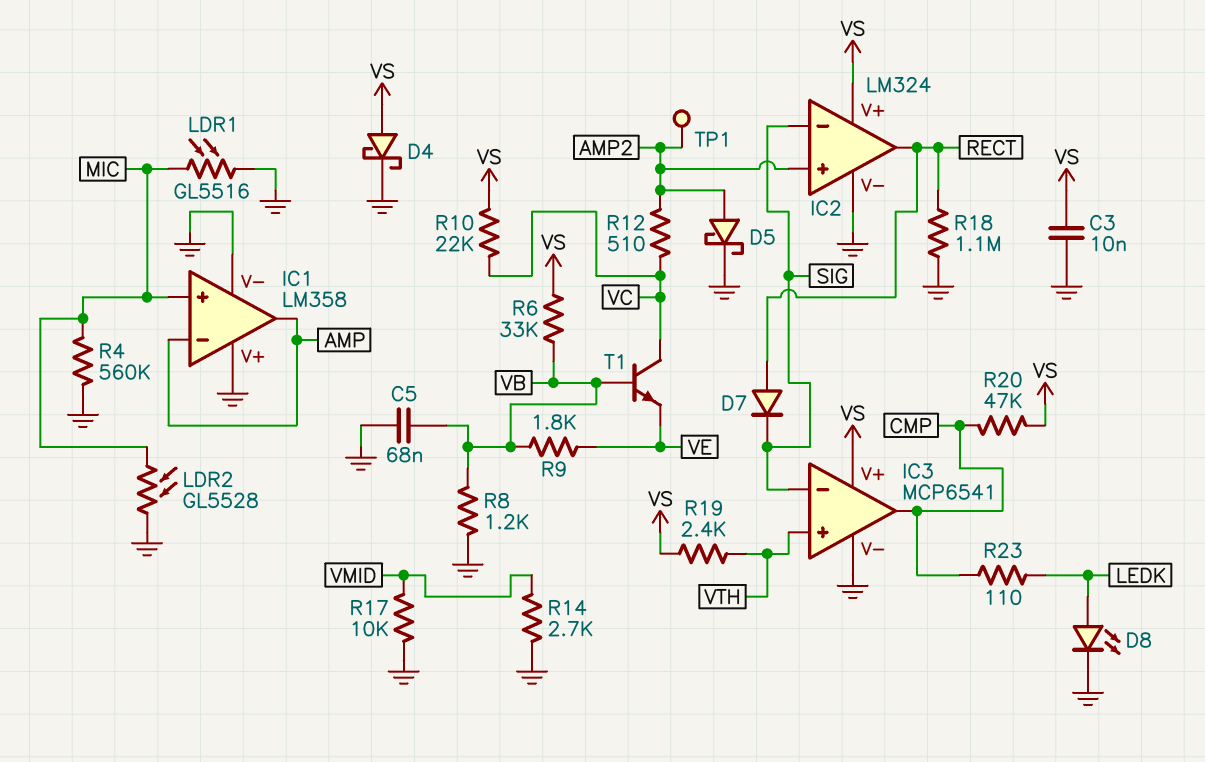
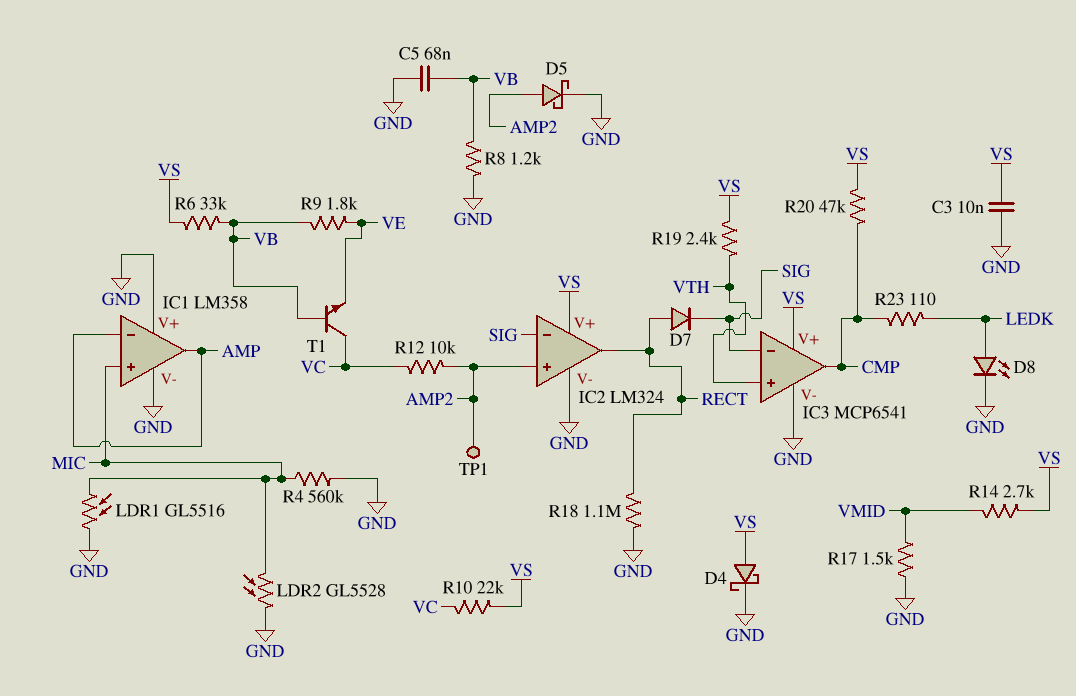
R12: 510 (AMP2, VC) -> 10k (AMP2, VC)
R14: 2.7k (GND, VMID) -> 2.7k (VMID, VS)
R17: 10k (GND, VMID) -> 1.5k (GND, VMID)

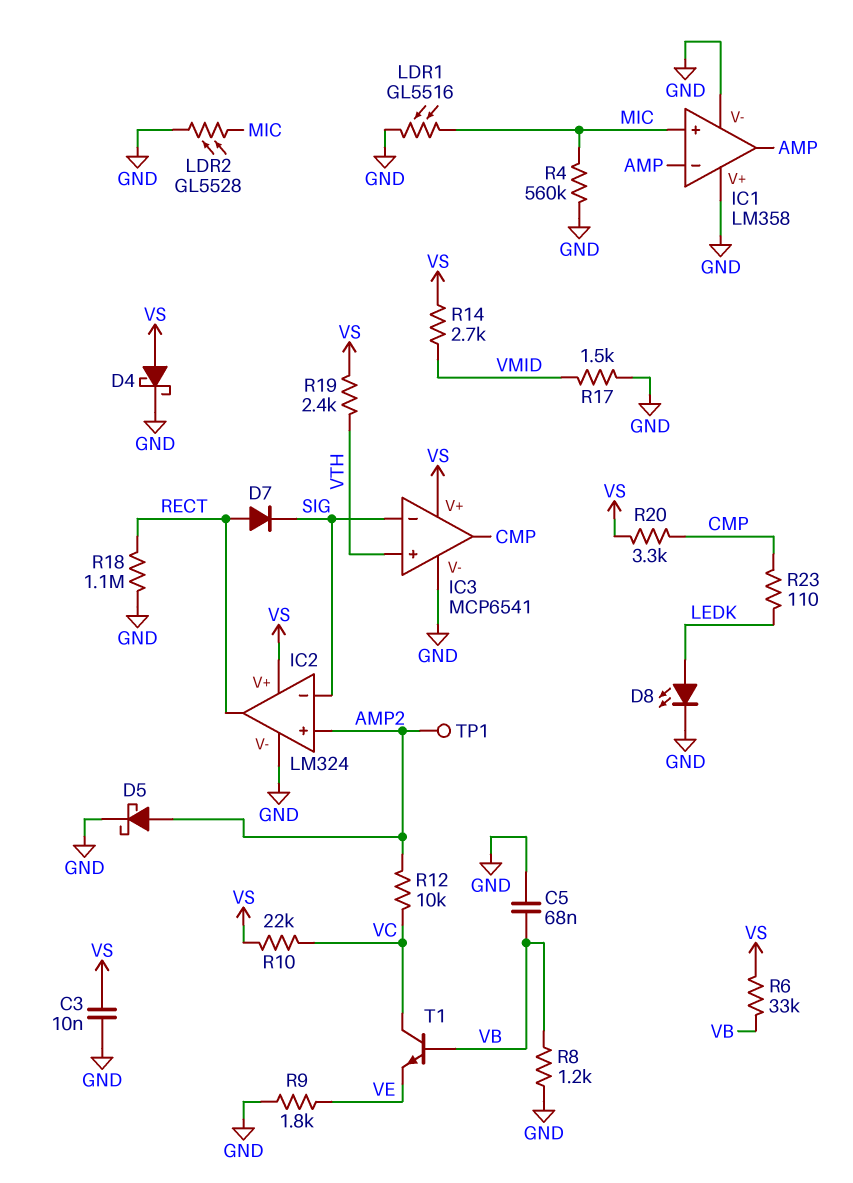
R9: 1.8k (VB, VE) -> 1.8k (GND, VE)
R20: 47k (CMP, VS) -> 3.3k (CMP, VS)

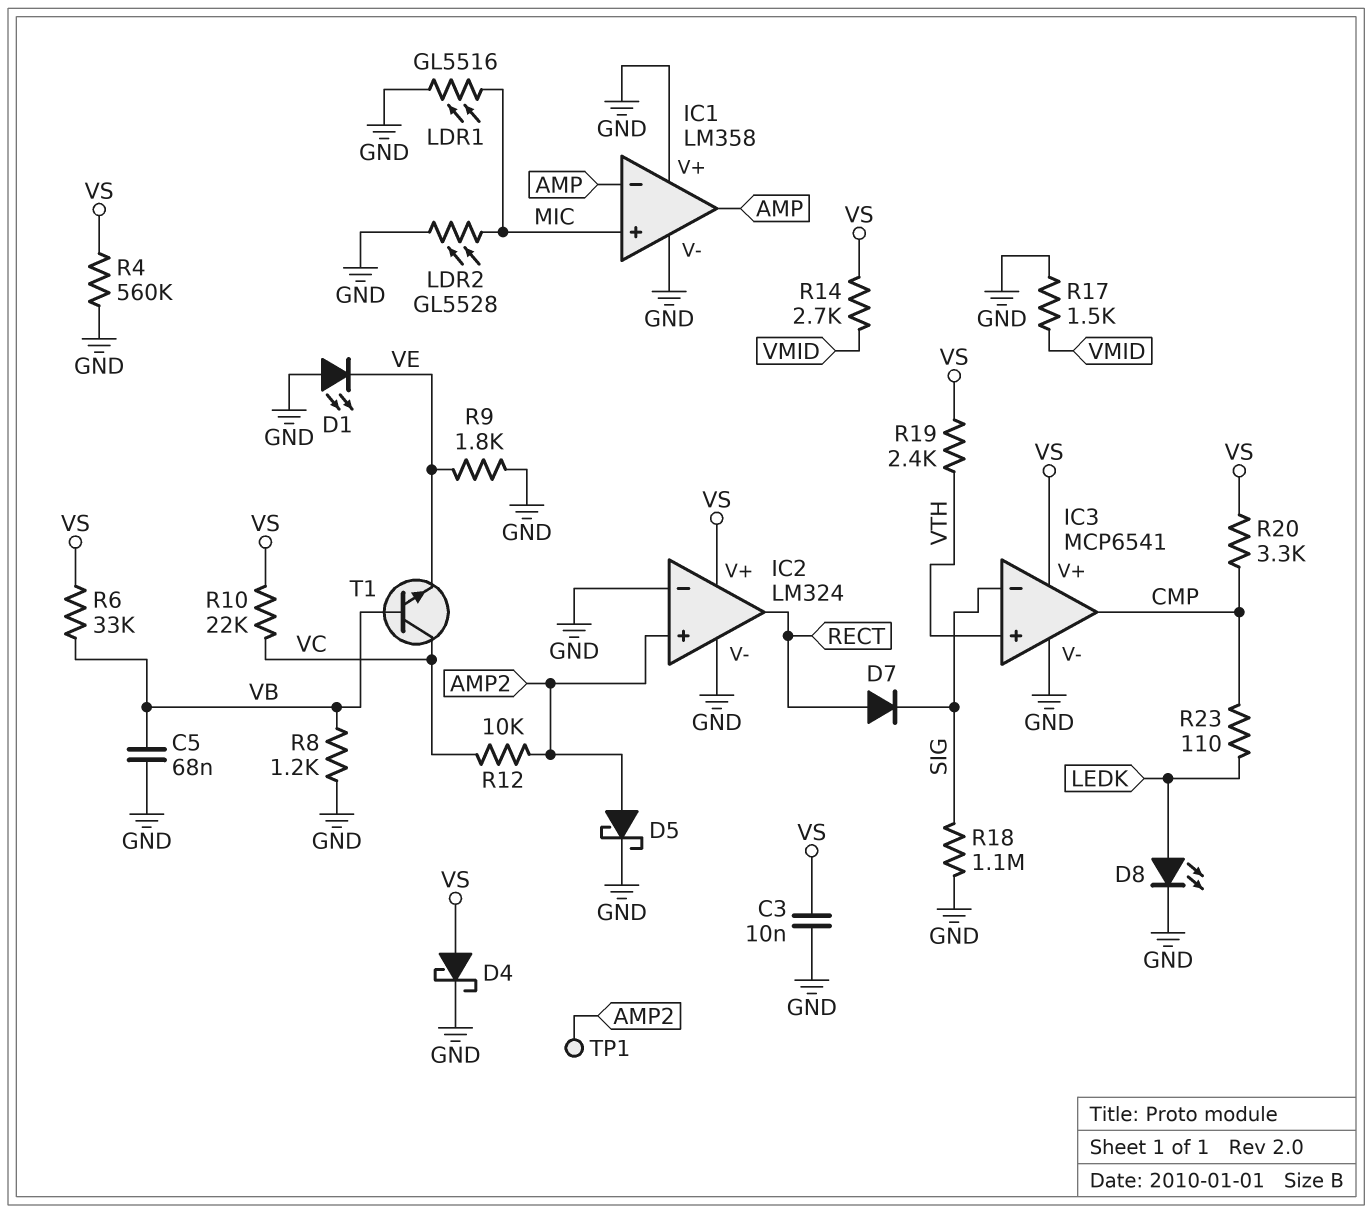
D1: none -> LED (A GND, K VE)
IC2 pin in-: SIG -> GND
R4: 560k (GND, MIC) -> 560k (GND, VS)
R18: 1.1M (GND, RECT) -> 1.1M (GND, SIG)

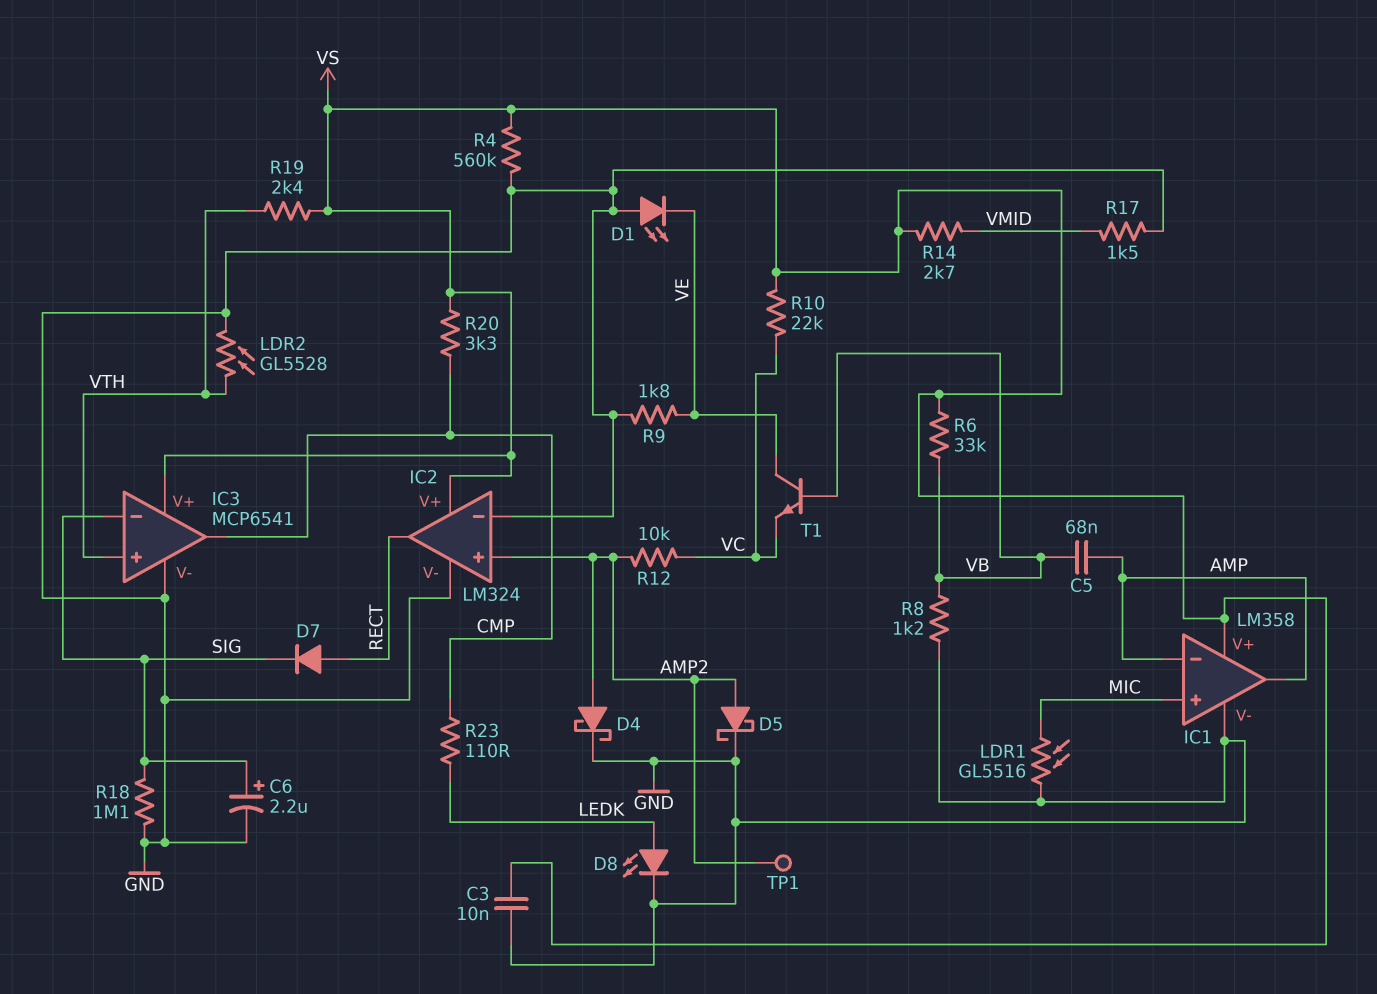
C5: 68nF (GND, VB) -> 68nF (AMP, VB)
C6: none -> 2.2uF (plus SIG, minus GND)
D4: schottky (A VS, K GND) -> schottky (A AMP2, K GND)
IC1 pin V+: GND -> VS
LDR2: GL5528 (GND, MIC) -> GL5528 (GND, VTH)
T1: NPN (B VB, C VC, E VE) -> NPN (B VB, C VE, E VC)

